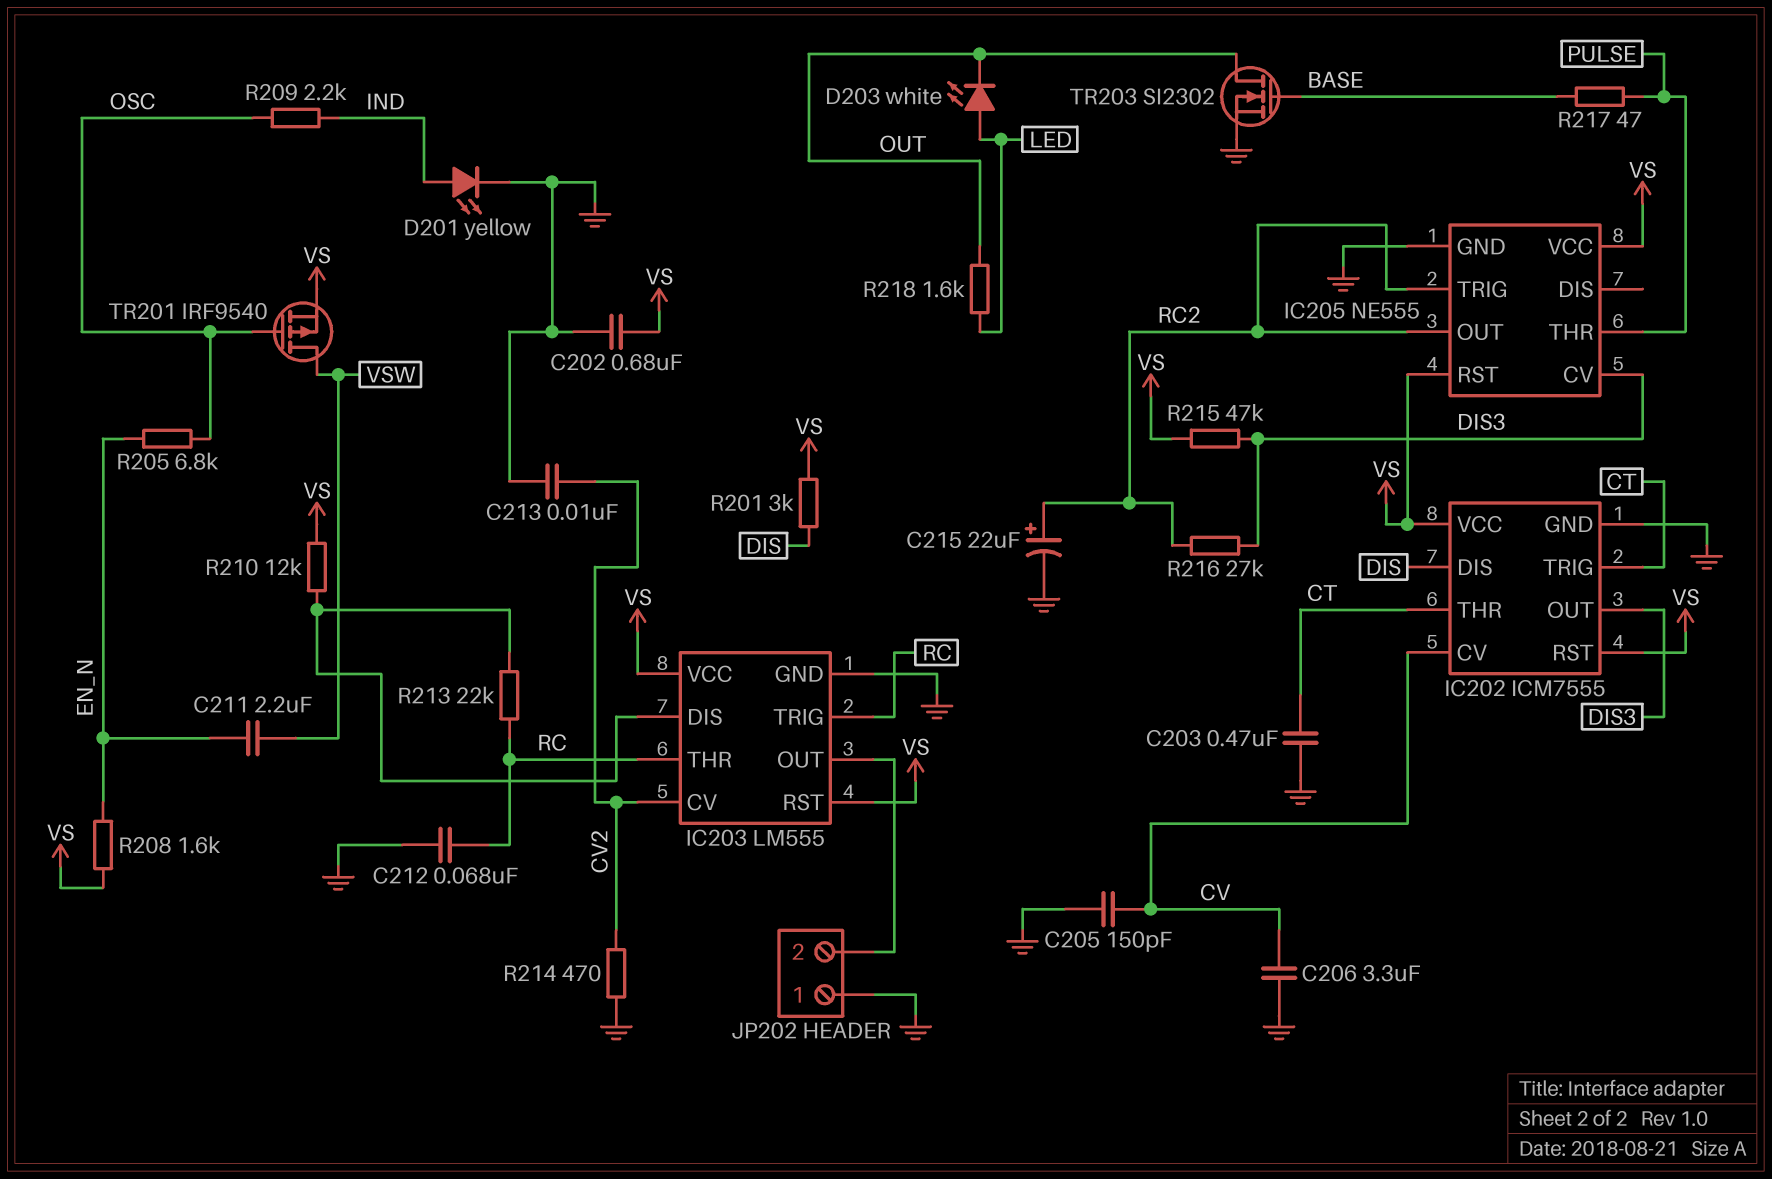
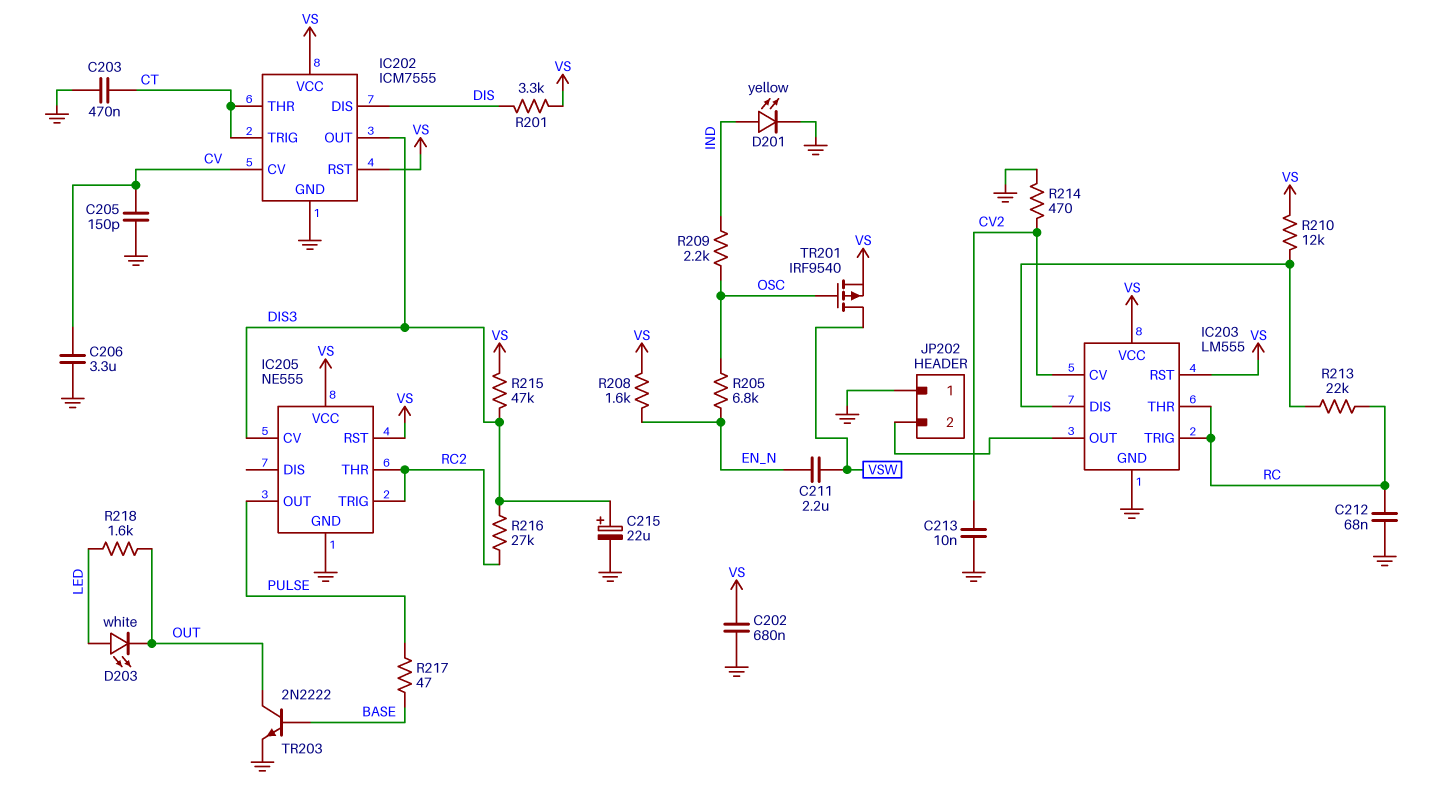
C215: 22uF (plus RC2, minus GND) -> 22uF (plus DIS3, minus GND)
IC205 pin OUT: RC2 -> PULSE
IC205 pin THR: PULSE -> RC2
R201: 3k (DIS, VS) -> 3.3k (DIS, VS)
TR203: NMOS SI2302 (G BASE, D OUT, S GND) -> NPN 2N2222 (B BASE, C OUT, E GND)

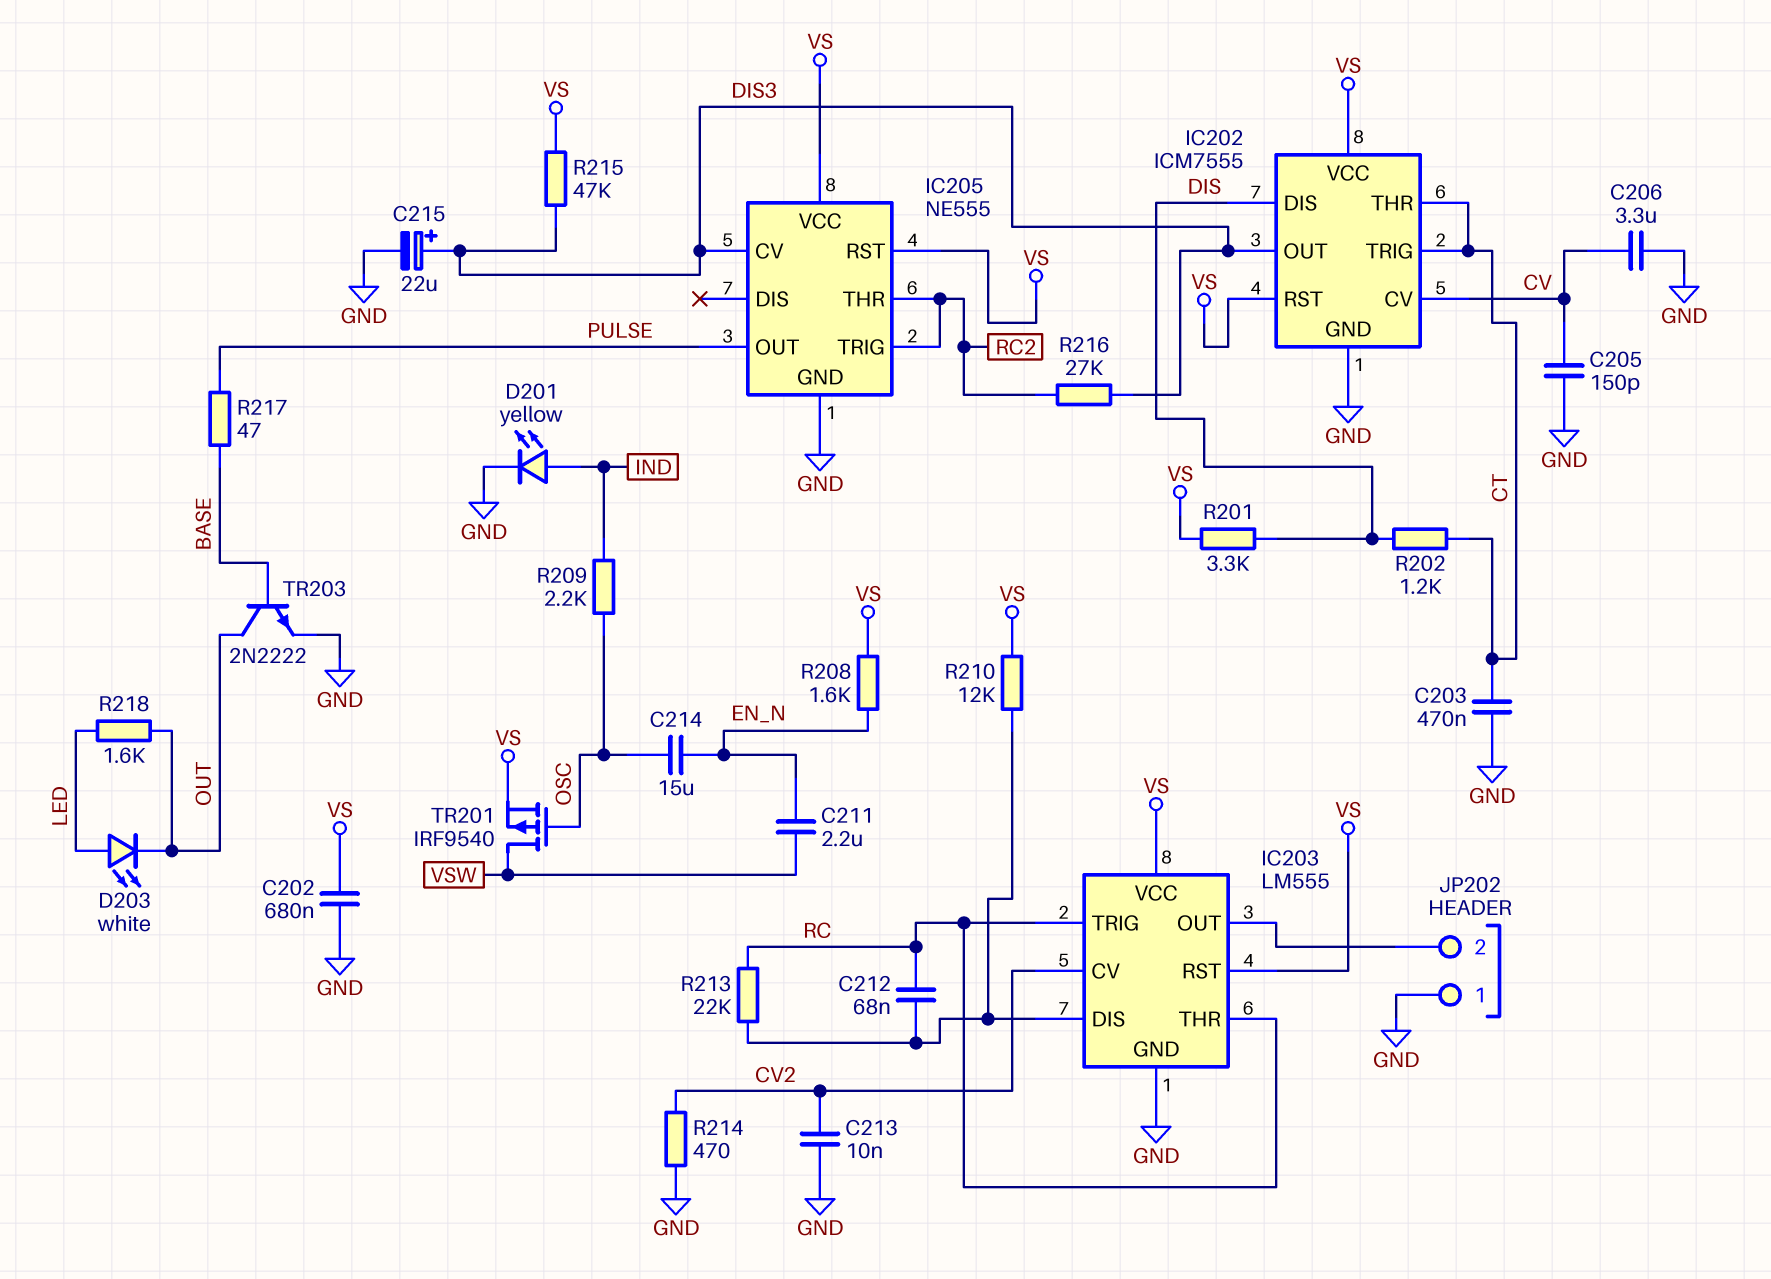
C212: 68nF (GND, RC) -> 68nF (IC203/DIS, RC)
C214: none -> 15uF (EN_N, OSC)
R202: none -> 1.2k (CT, DIS)
R205: 6.8k (EN_N, OSC) -> none

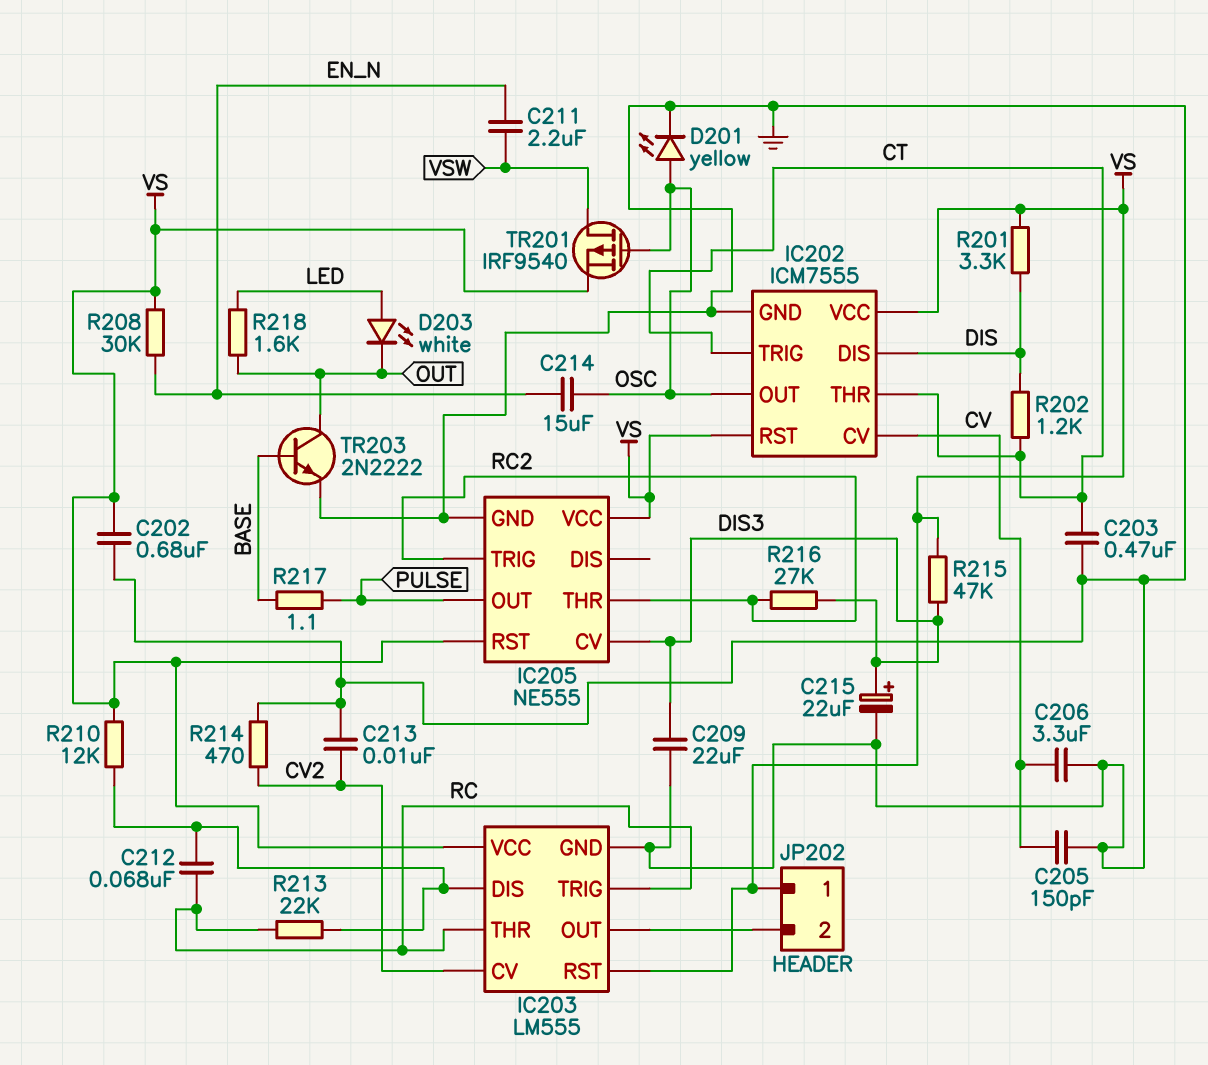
C209: none -> 22uF (DIS3, GND)
D201: LED yellow (A IND, K GND) -> LED yellow (A OSC, K GND)
IC202 pin OUT: DIS3 -> OSC
JP202 pin 1: GND -> VS
R208: 1.6k (EN_N, VS) -> 30k (EN_N, VS)
R209: 2.2k (IND, OSC) -> none
R217: 47 (BASE, PULSE) -> 1.1 (BASE, PULSE)

